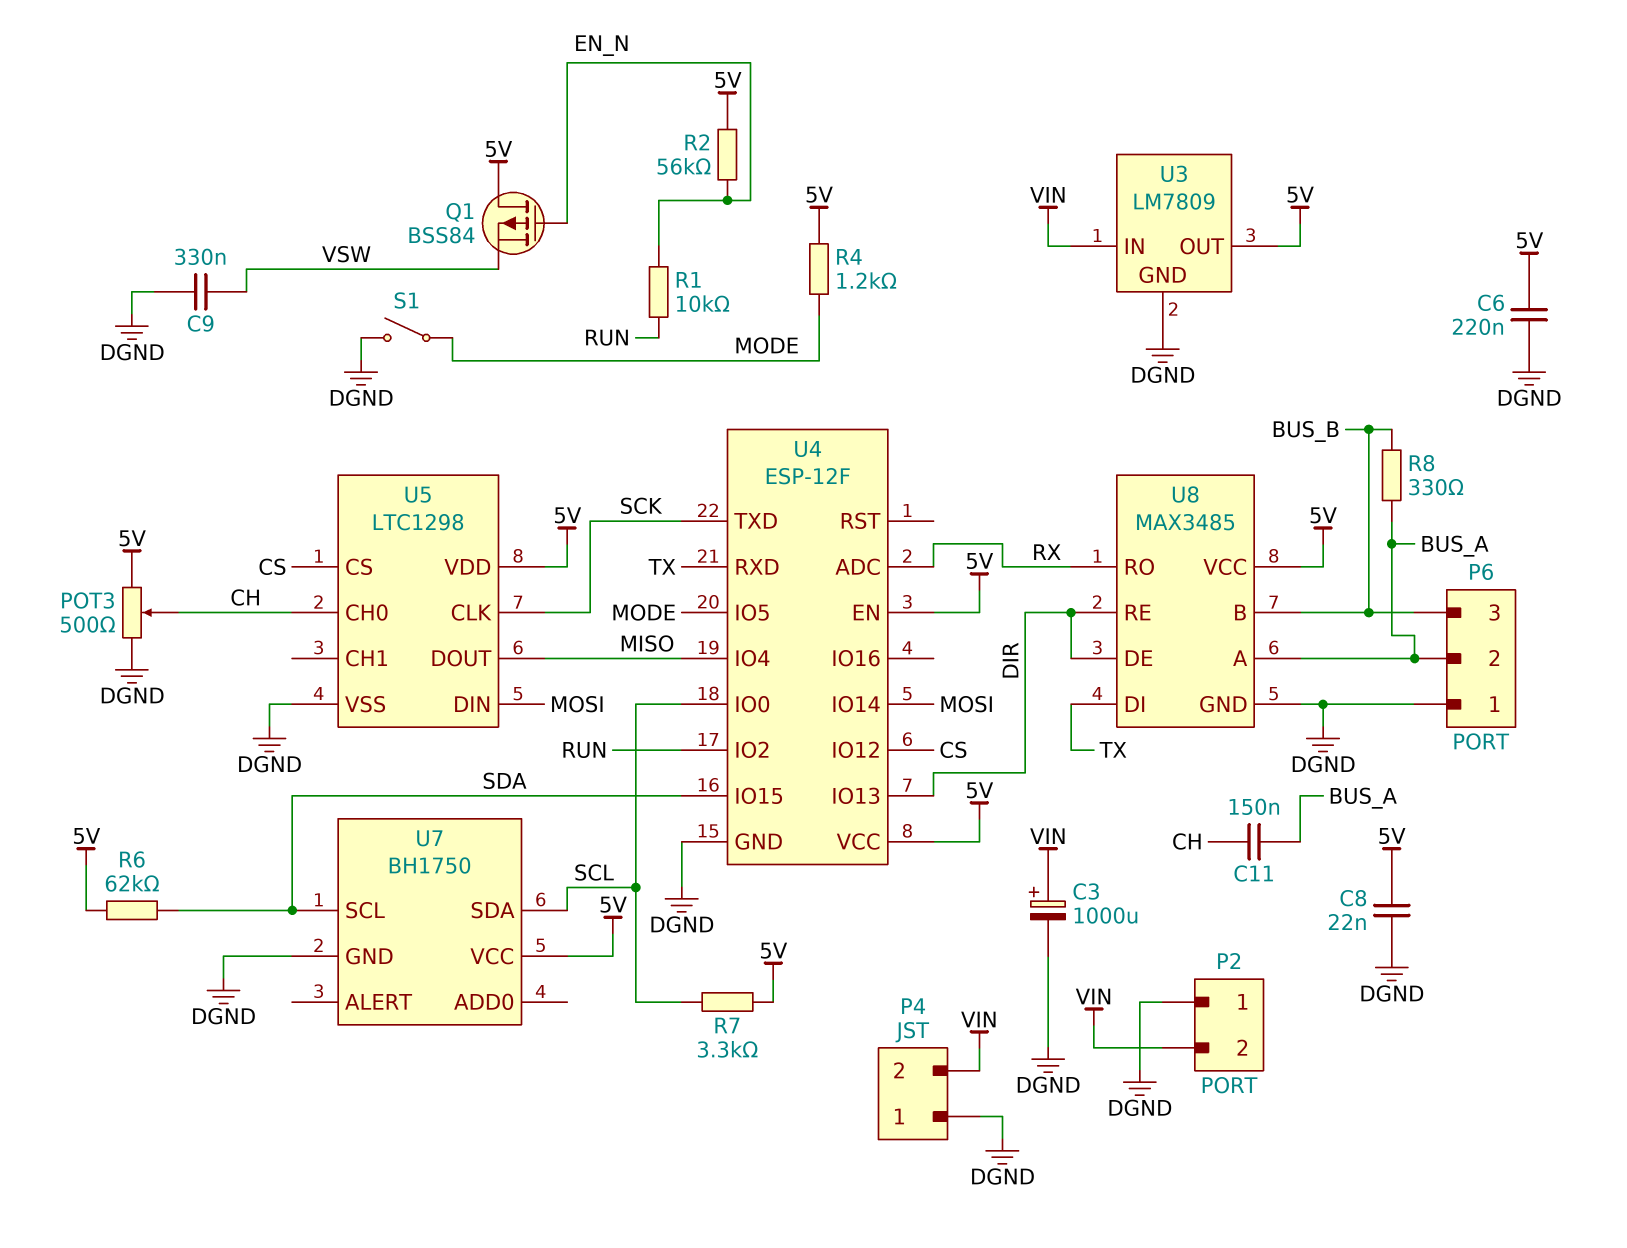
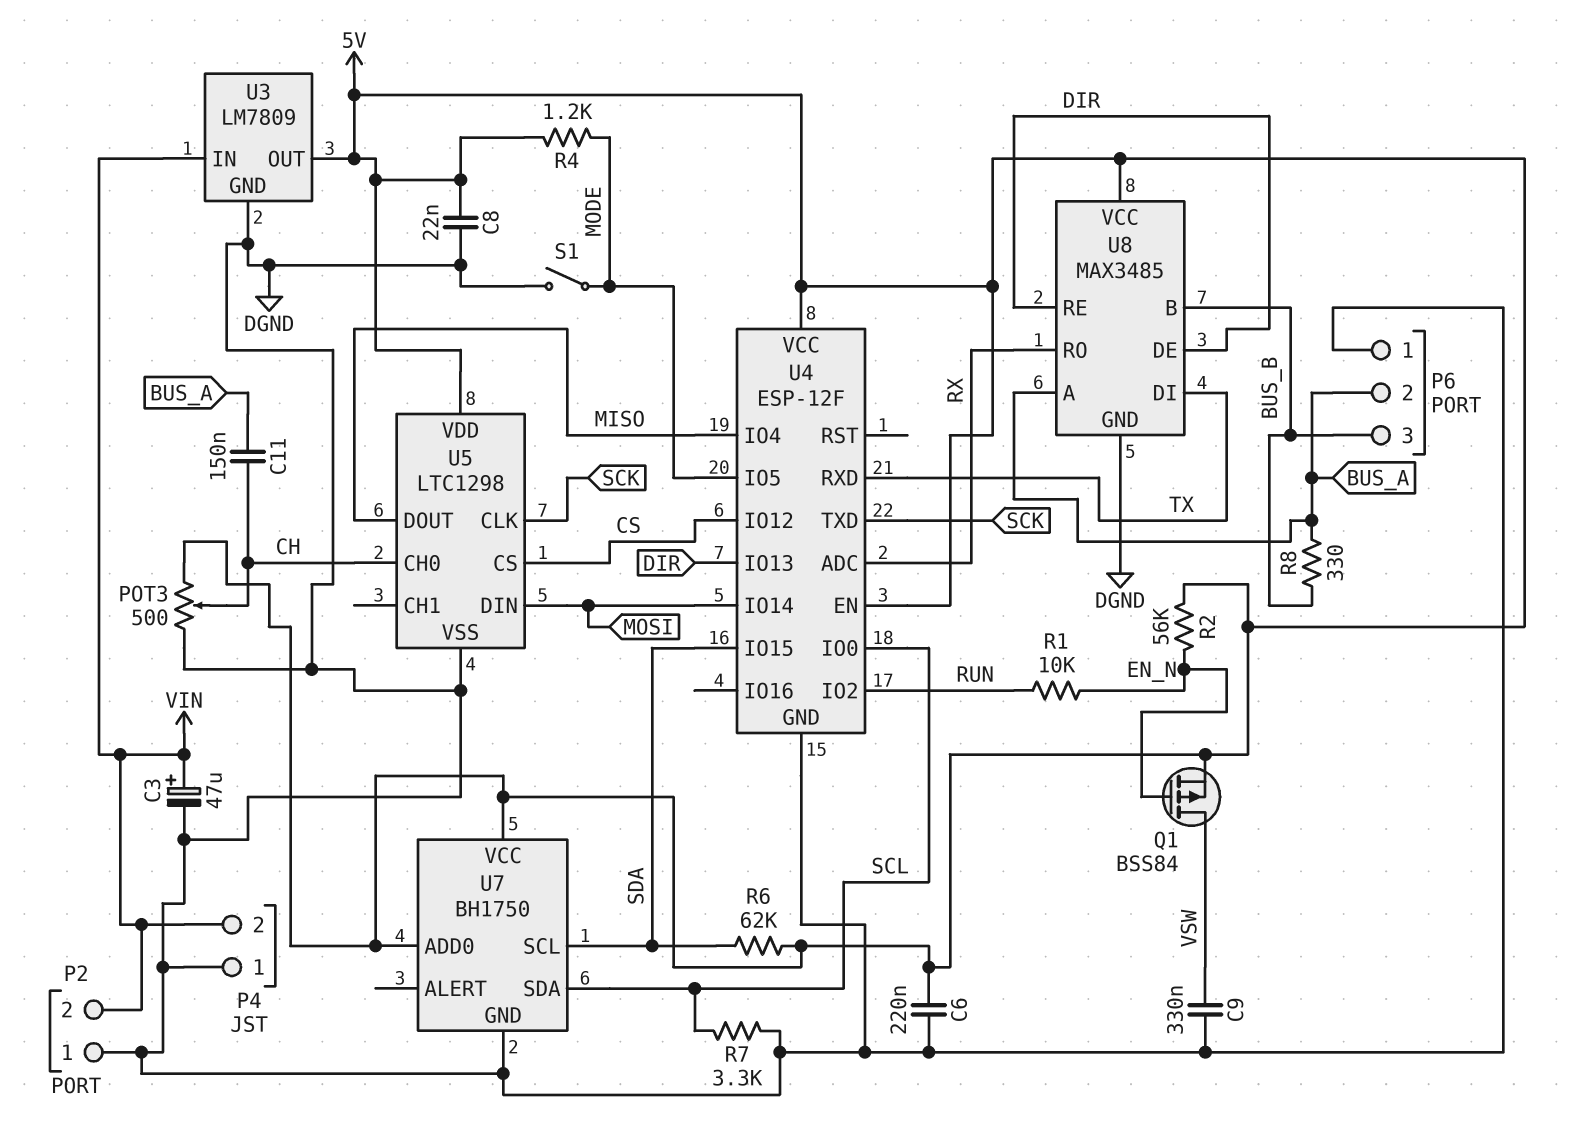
C3: 1000uF (plus VIN, minus DGND) -> 47uF (plus VIN, minus DGND)
Q1: PMOS BSS84 (G EN_N, D 5V, S VSW) -> PMOS BSS84 (G EN_N, D VSW, S 5V)
R7: 3.3k (5V, SCL) -> 3.3k (DGND, SCL)
U7 pin ADD0: none -> 5V

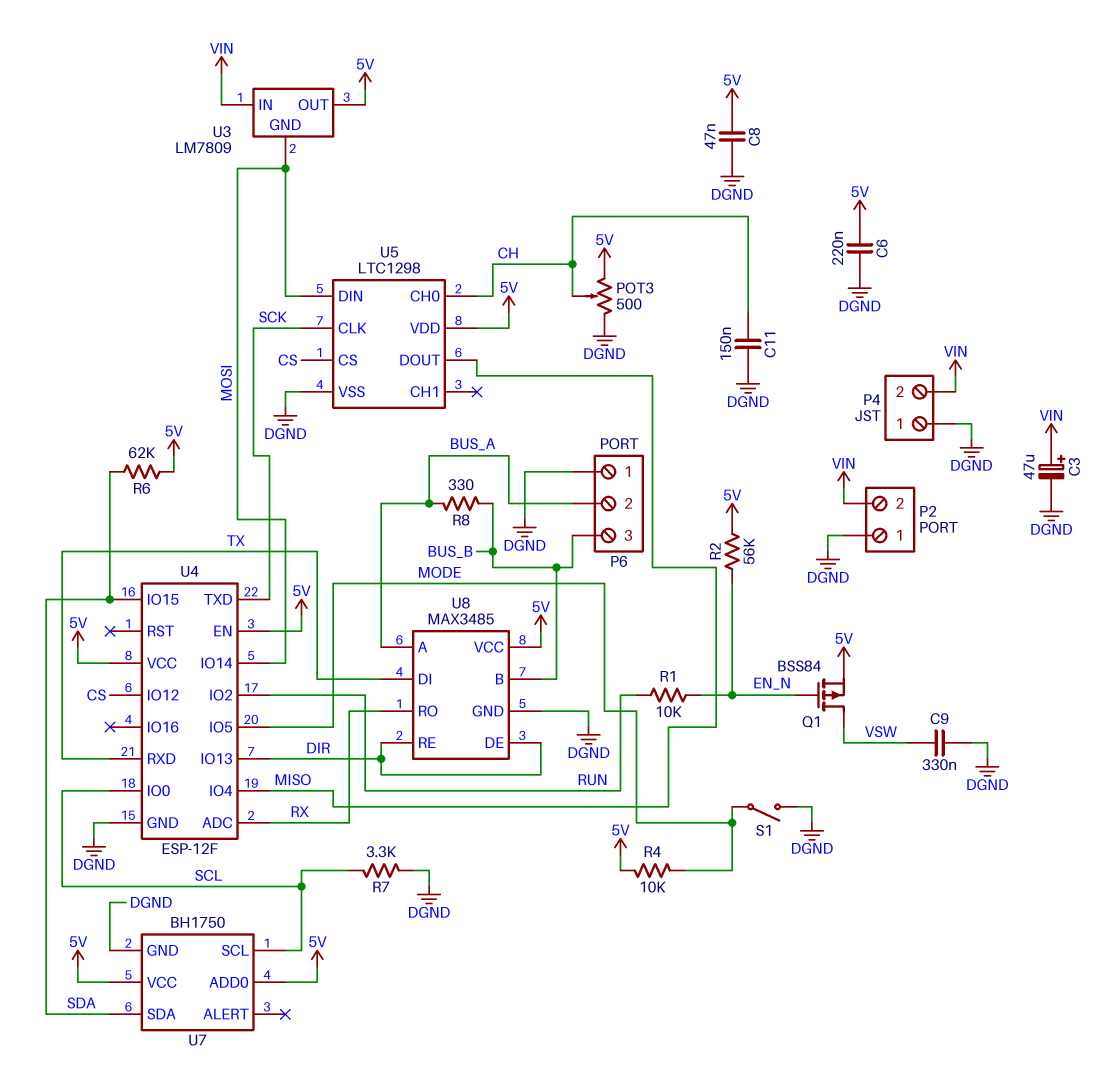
C8: 22nF (5V, DGND) -> 47nF (5V, DGND)
C11: 150nF (BUS_A, CH) -> 150nF (CH, DGND)
R4: 1.2k (5V, MODE) -> 10k (5V, MODE)
U3 pin GND: DGND -> MOSI
U7 pin SCL: SDA -> SCL
U7 pin SDA: SCL -> SDA

